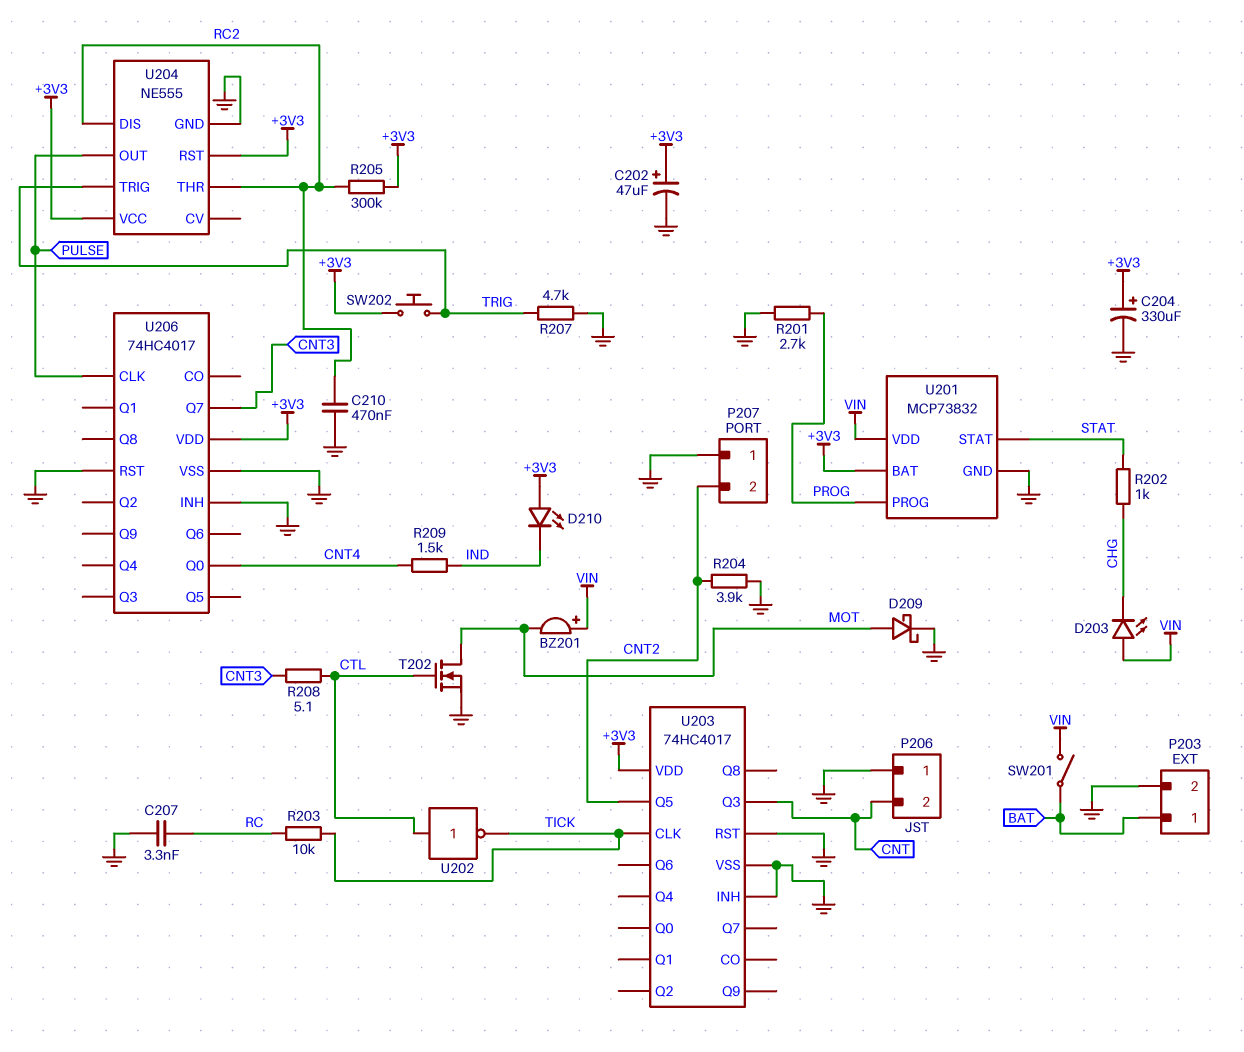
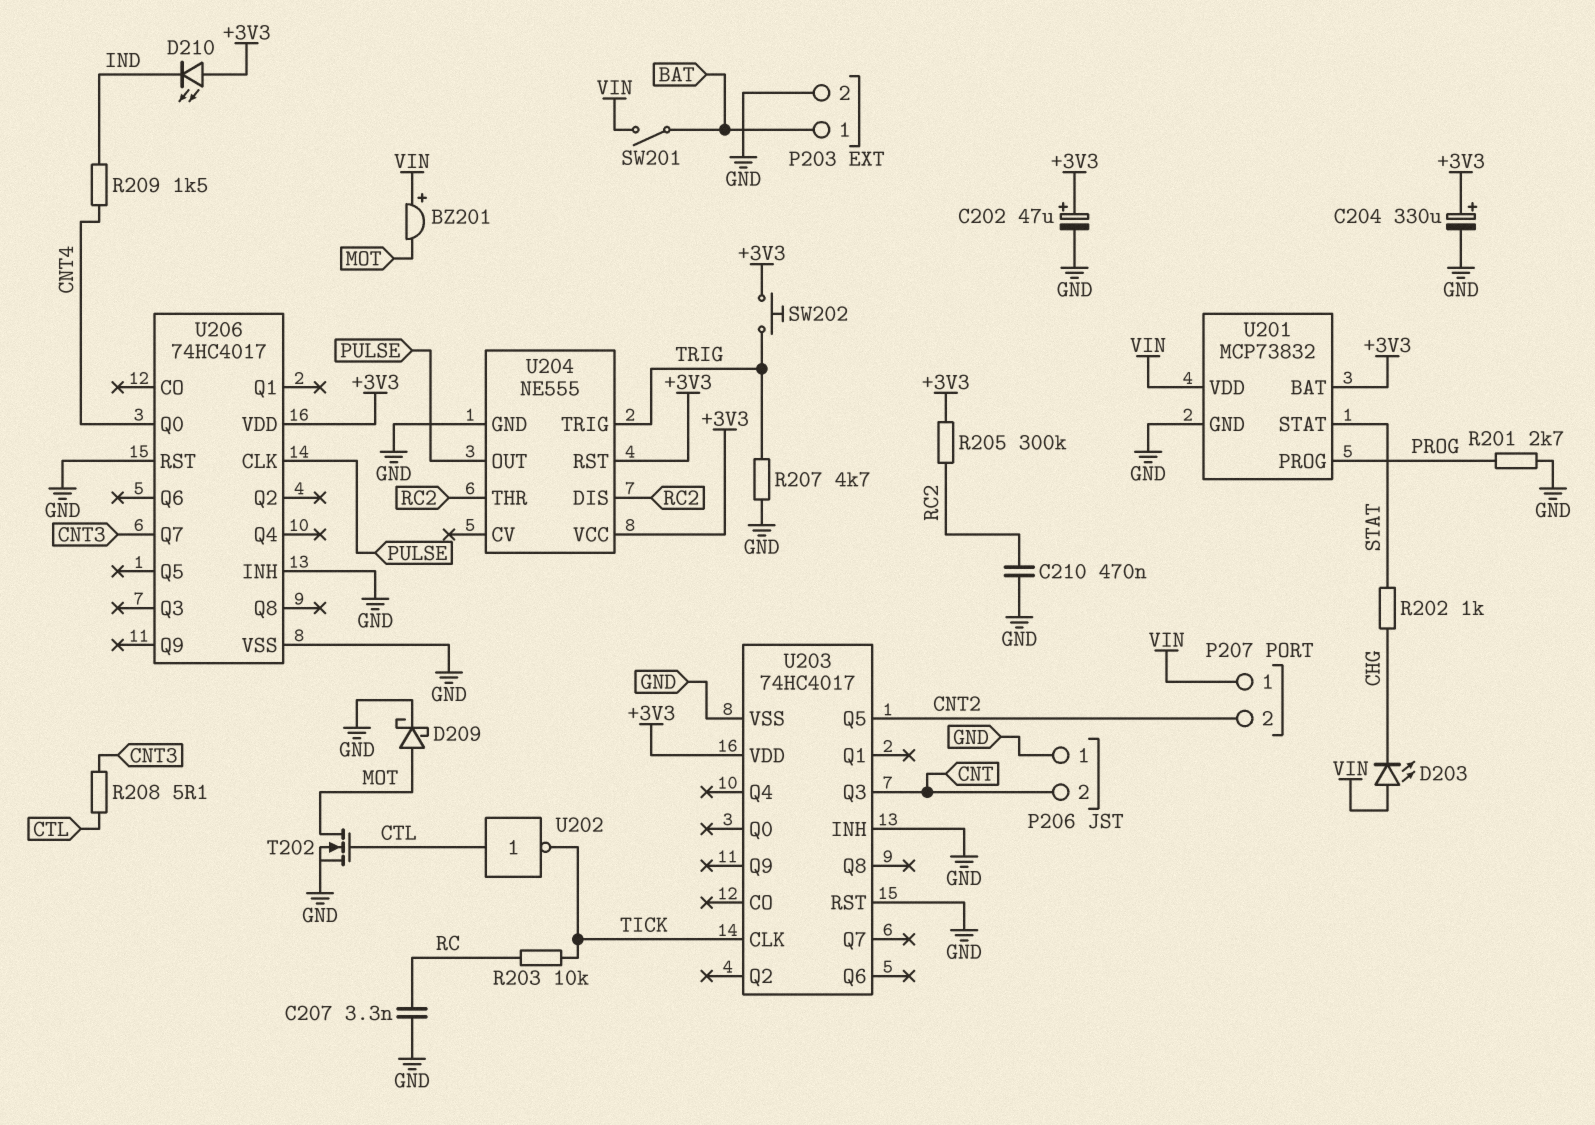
P207 pin 1: GND -> VIN
R204: 3.9k (CNT2, GND) -> none

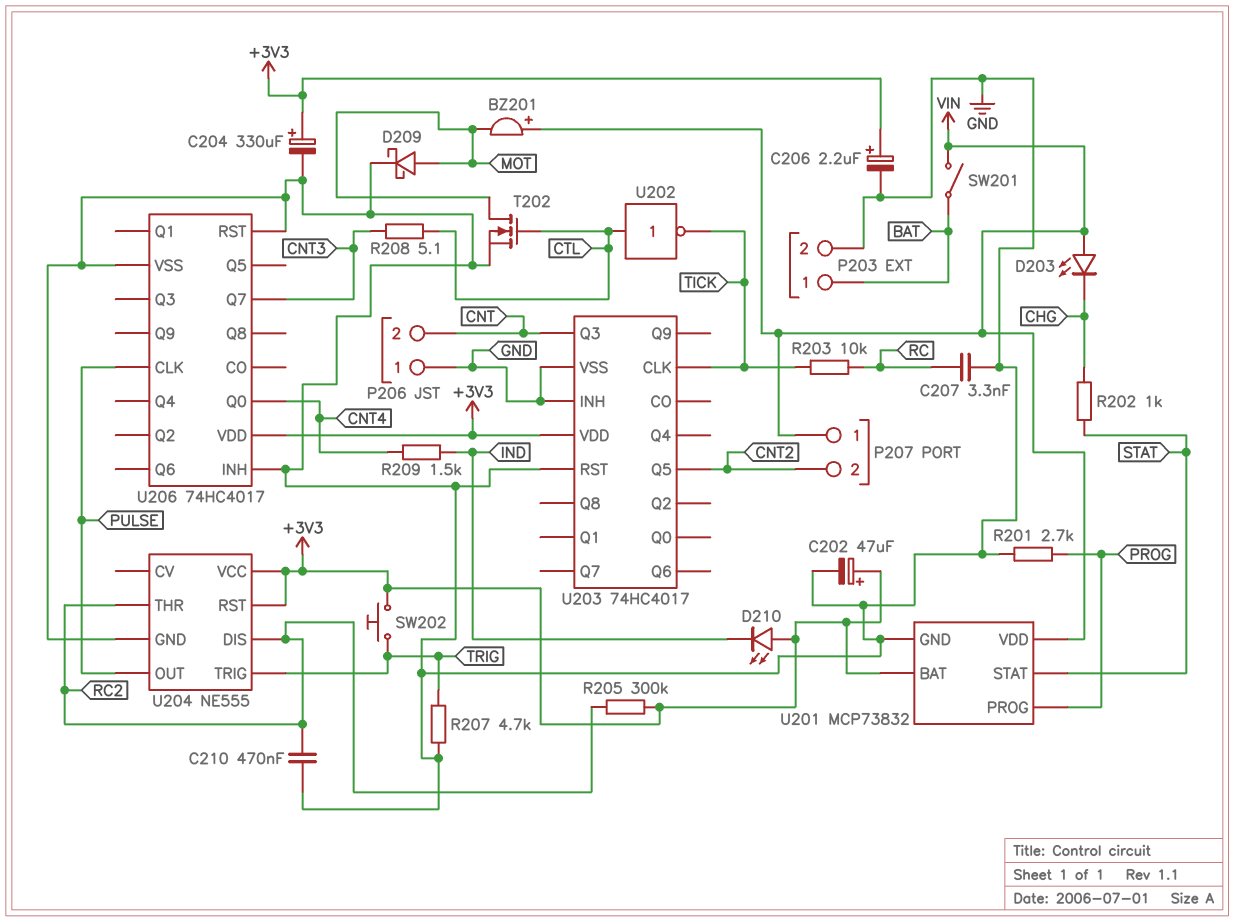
C206: none -> 2.2uF (plus +3V3, minus GND)

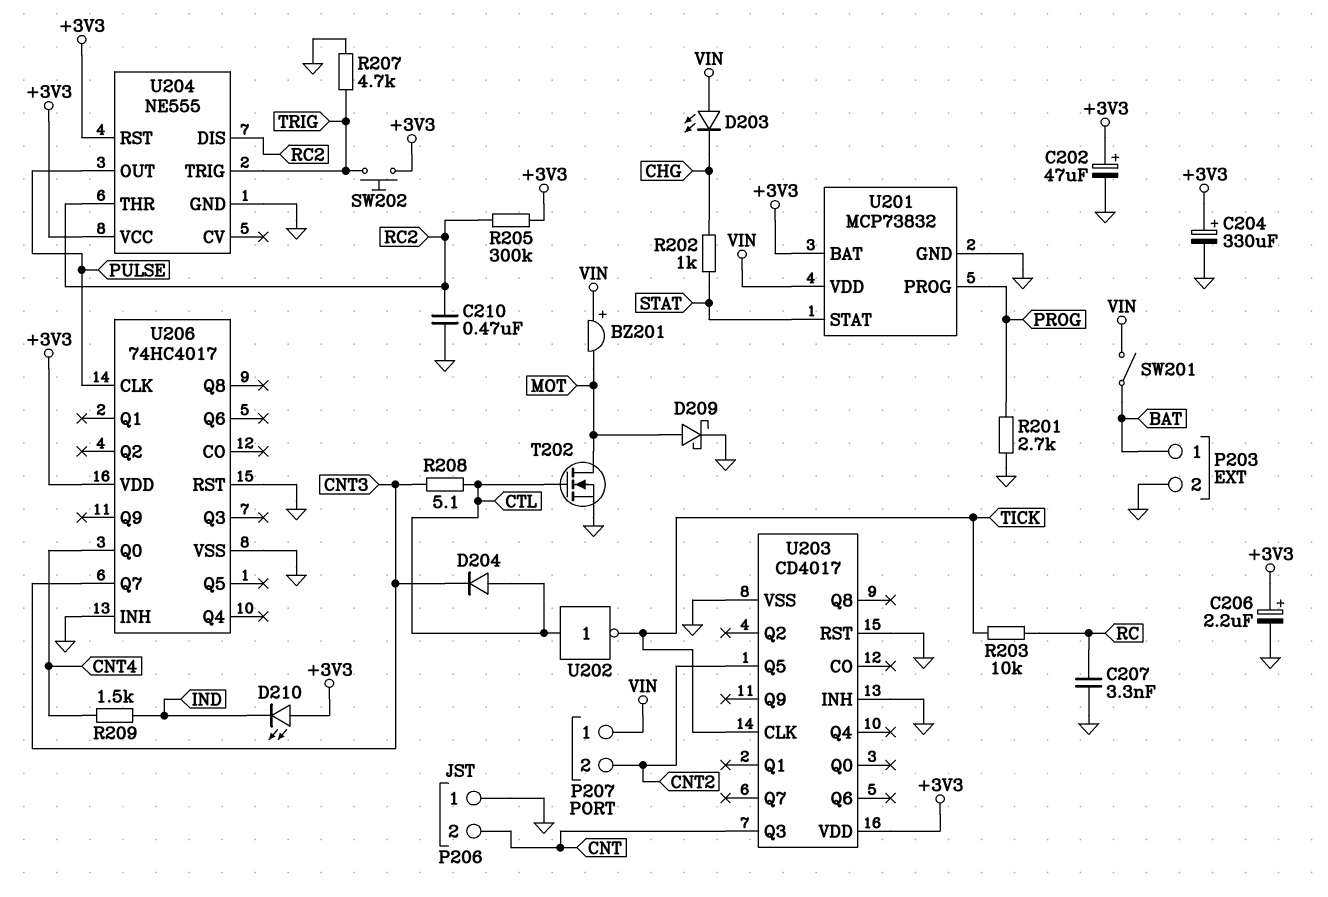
D204: none -> diode (A CTL, K CNT3)
U203: 74HC4017 -> CD4017

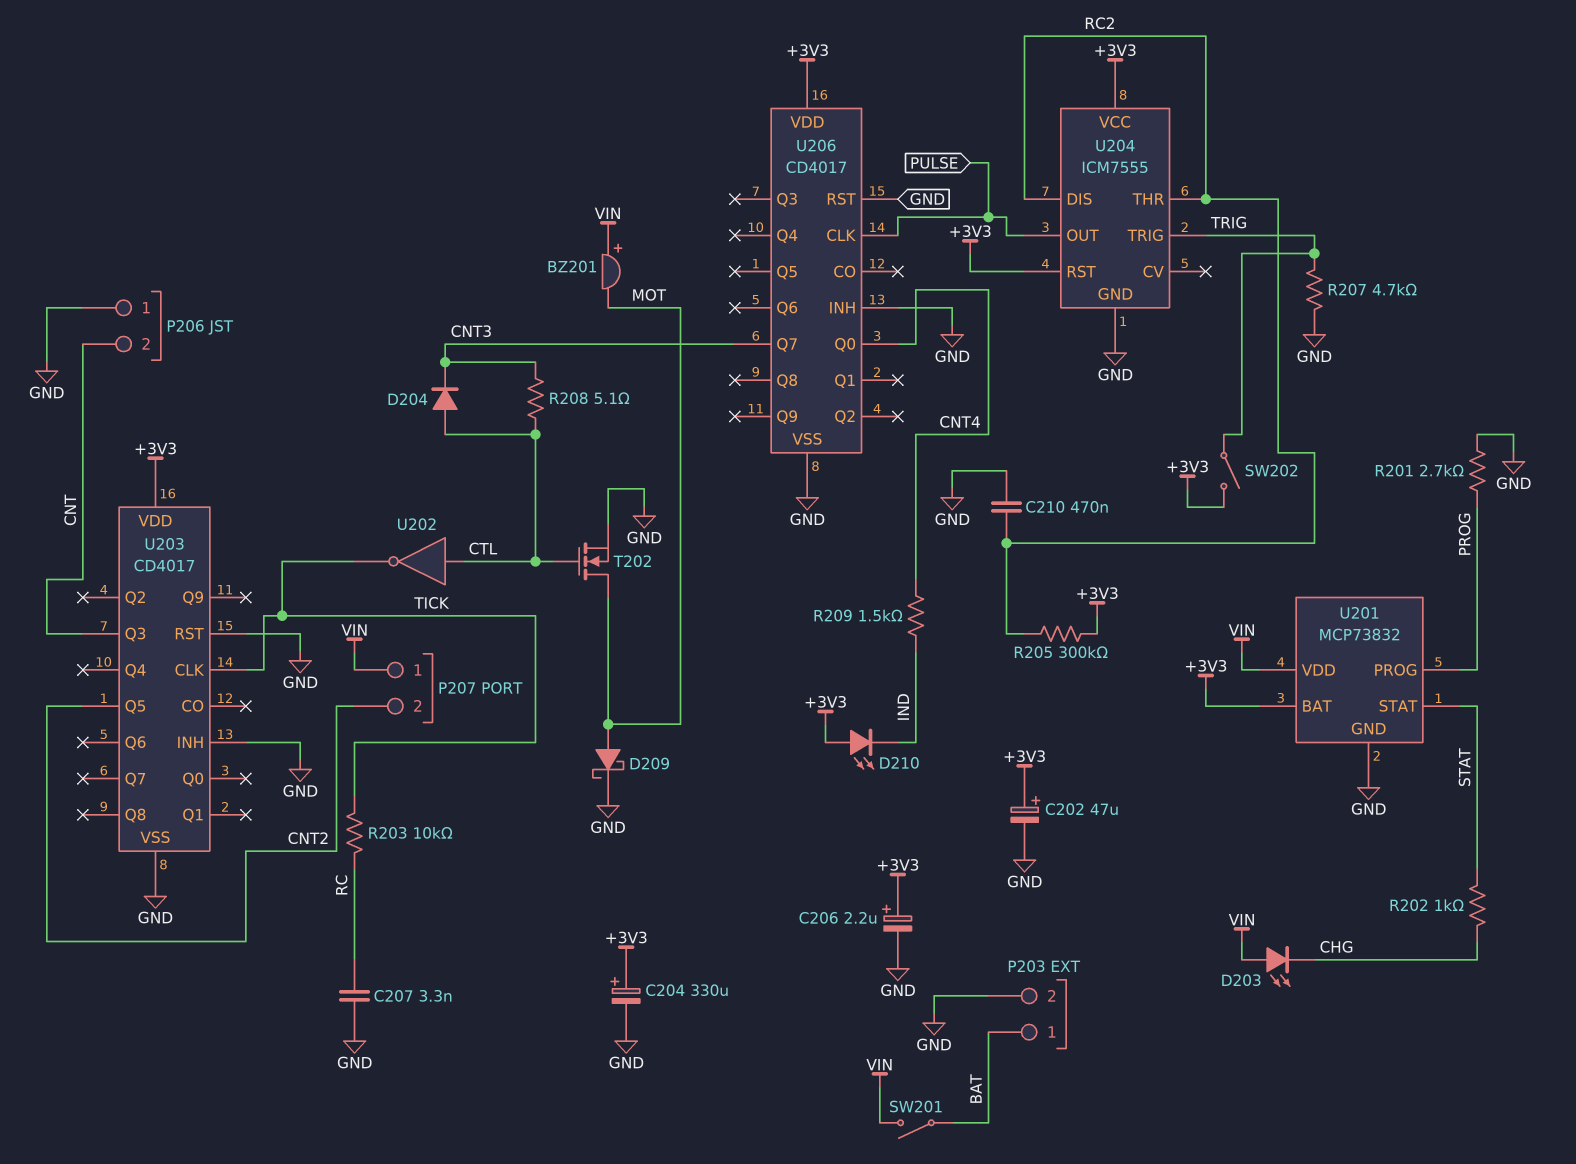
SW202: button (+3V3, TRIG) -> switch (+3V3, TRIG)
U204: NE555 -> ICM7555
U206: 74HC4017 -> CD4017

